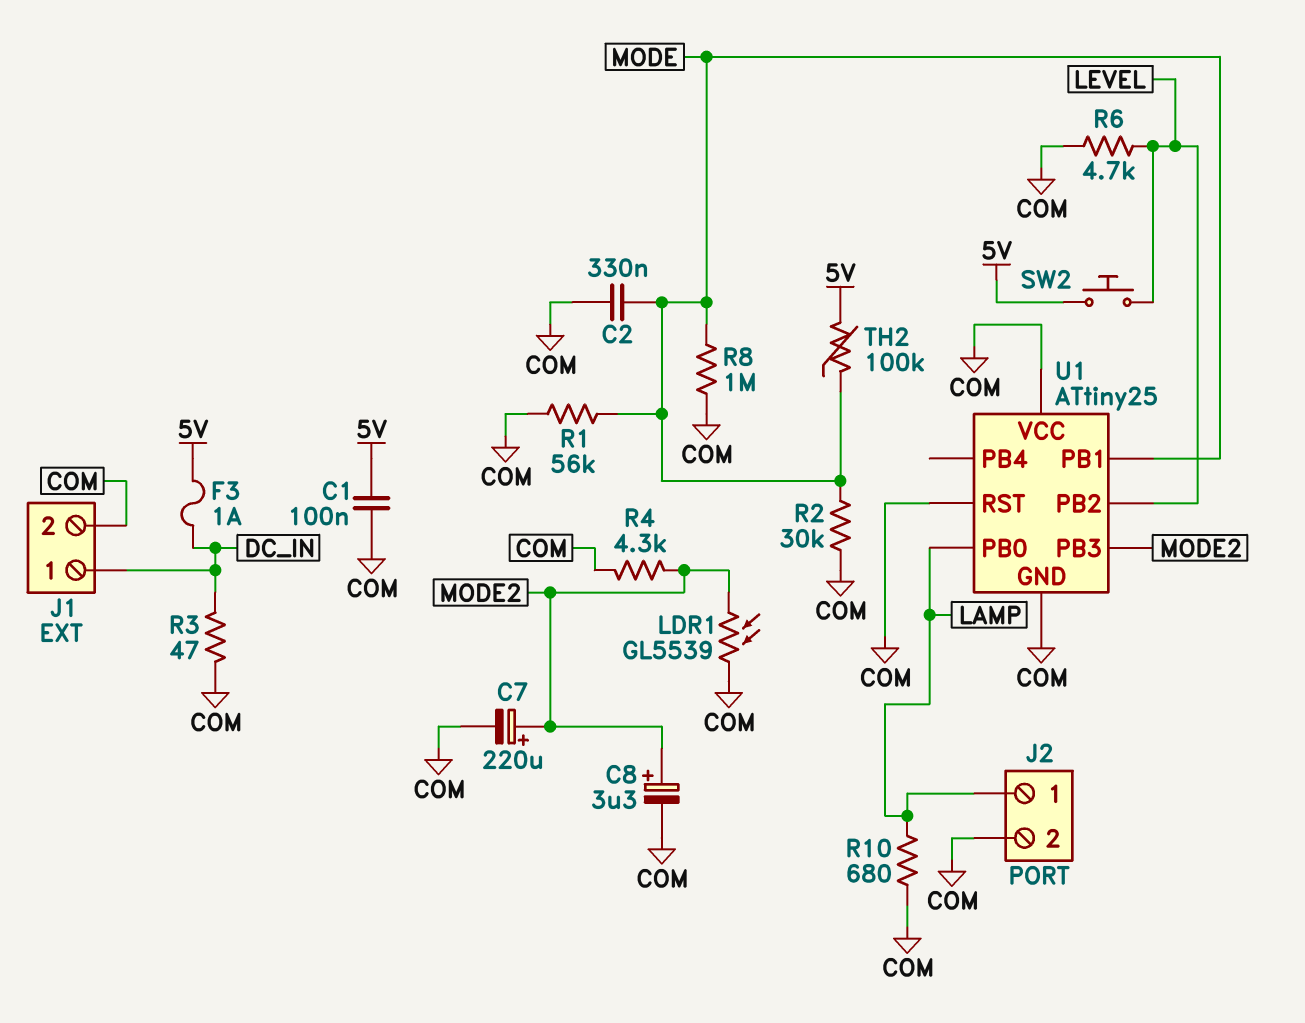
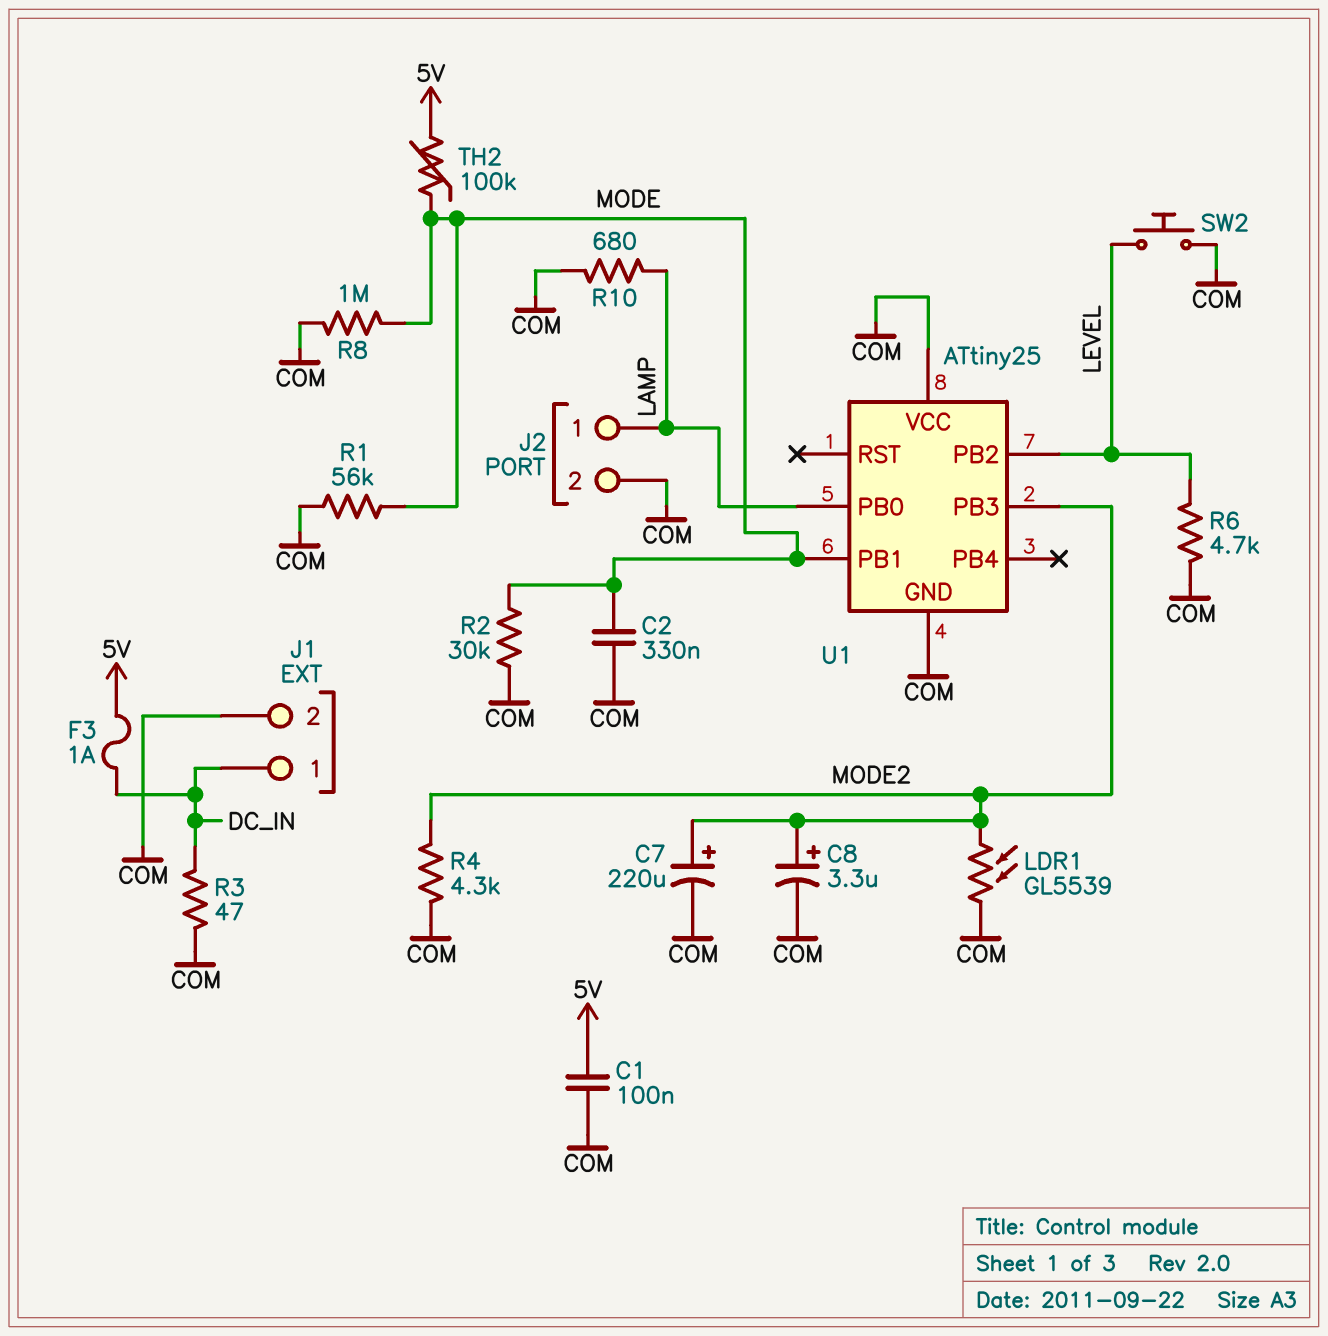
SW2: button (5V, LEVEL) -> button (COM, LEVEL)
U1 pin RST: COM -> none

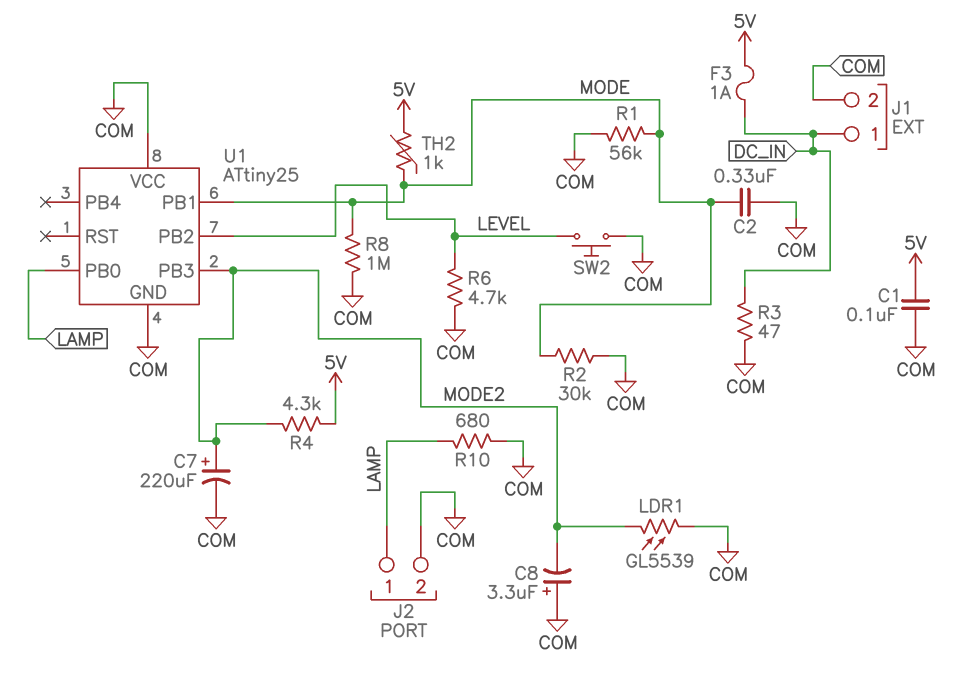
C8: 3.3uF (plus MODE2, minus COM) -> 3.3uF (plus COM, minus MODE2)
R4: 4.3k (COM, MODE2) -> 4.3k (5V, MODE2)
TH2: 100k (5V, MODE) -> 1k (5V, MODE)

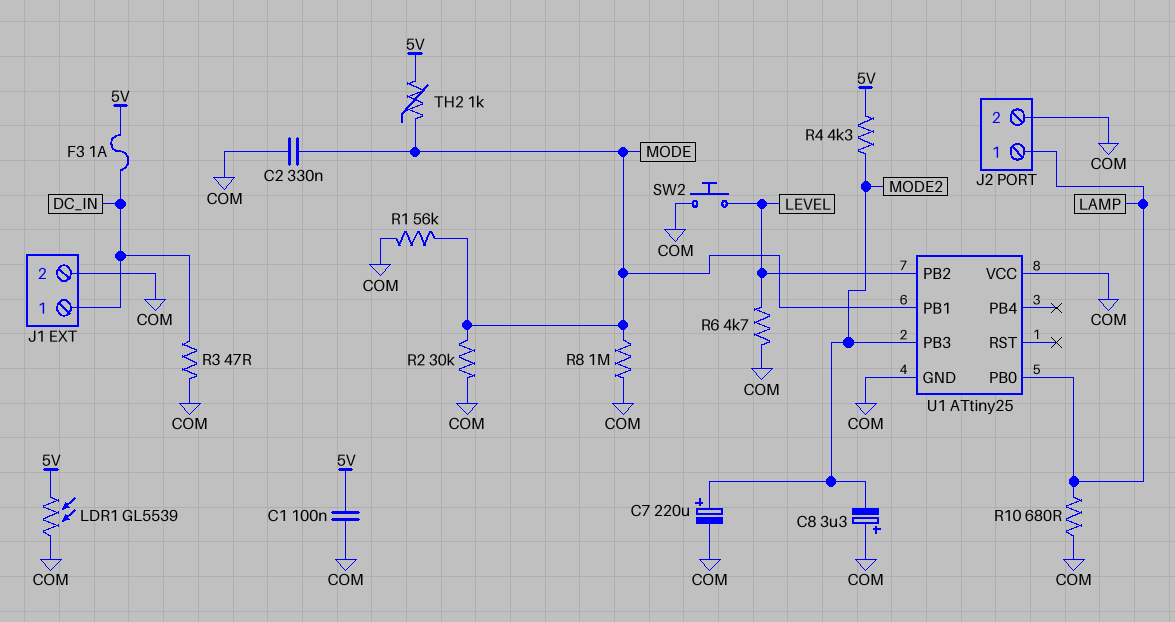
LDR1: GL5539 (COM, MODE2) -> GL5539 (5V, COM)

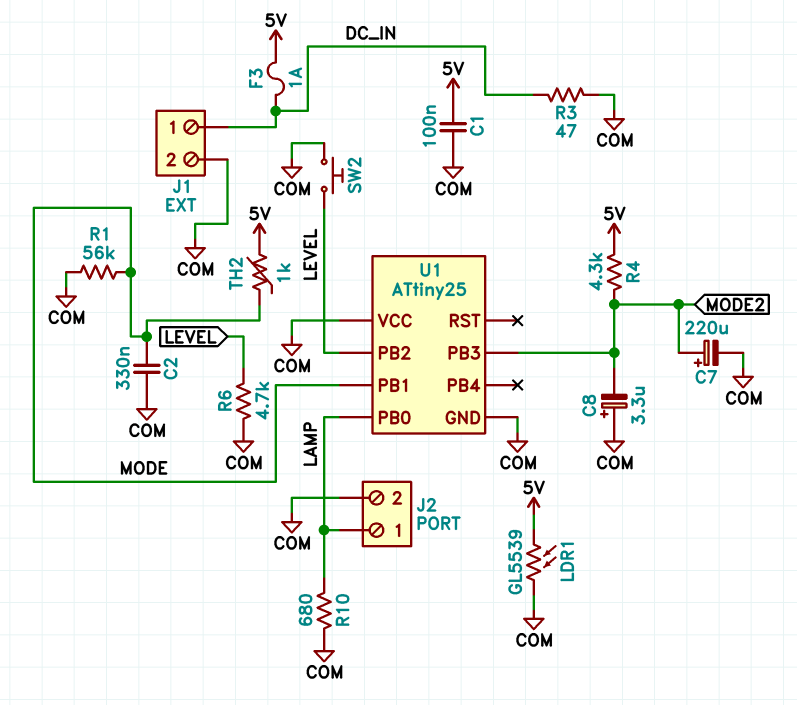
R2: 30k (COM, MODE) -> none
R8: 1M (COM, MODE) -> none

